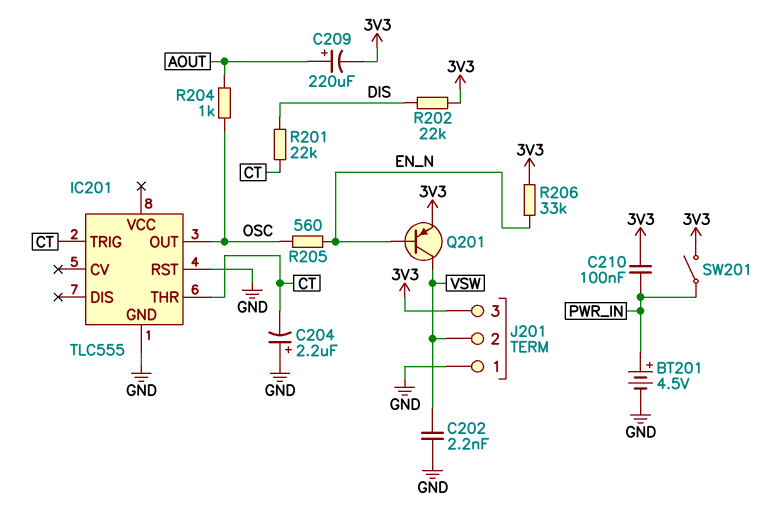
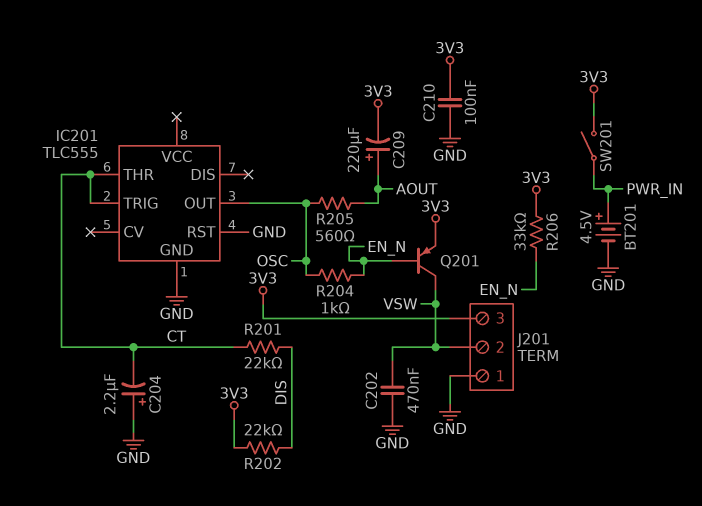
C202: 2.2nF (GND, VSW) -> 470nF (GND, VSW)
C210: 100nF (3V3, PWR_IN) -> 100nF (3V3, GND)
R204: 1k (AOUT, OSC) -> 1k (EN_N, OSC)
R205: 560 (EN_N, OSC) -> 560 (AOUT, OSC)

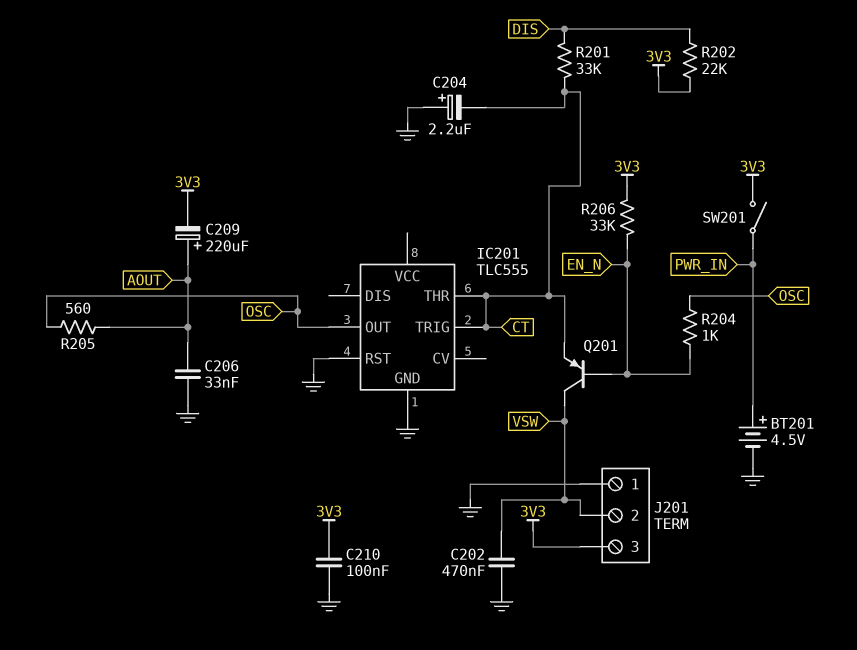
C206: none -> 33nF (AOUT, GND)
Q201: PNP (B EN_N, C VSW, E 3V3) -> PNP (B EN_N, C VSW, E CT)
R201: 22k (CT, DIS) -> 33k (CT, DIS)

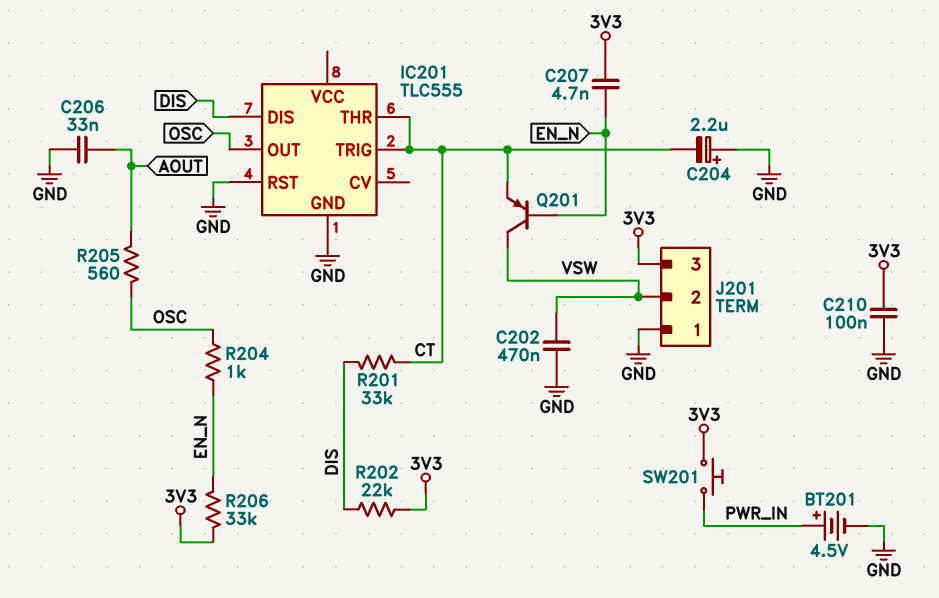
C207: none -> 4.7nF (3V3, EN_N)
C209: 220uF (plus AOUT, minus 3V3) -> none
IC201 pin DIS: none -> DIS
SW201: switch (3V3, PWR_IN) -> button (3V3, PWR_IN)

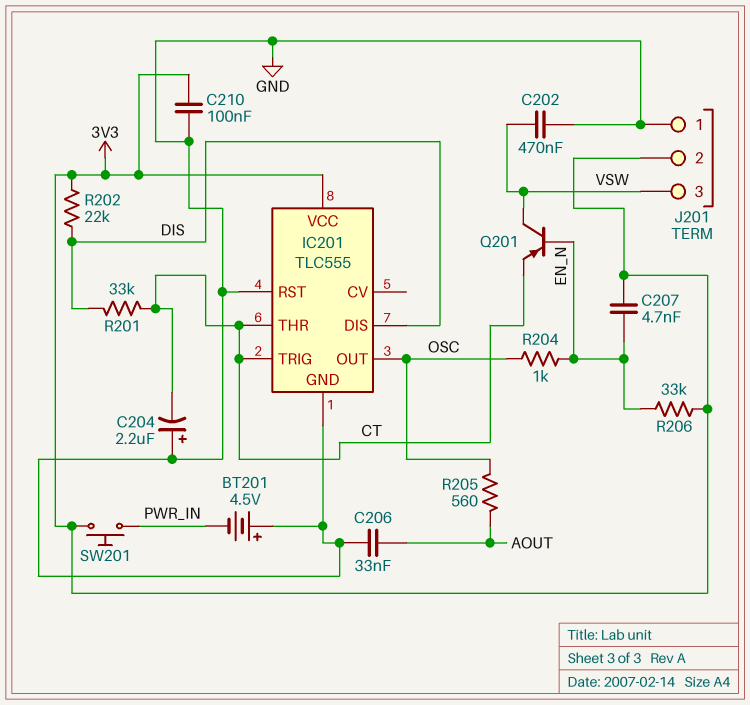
BT201: 4.5V (plus PWR_IN, minus GND) -> 4.5V (plus GND, minus PWR_IN)
IC201 pin VCC: none -> 3V3
J201 pin 2: VSW -> 3V3
J201 pin 3: 3V3 -> VSW

